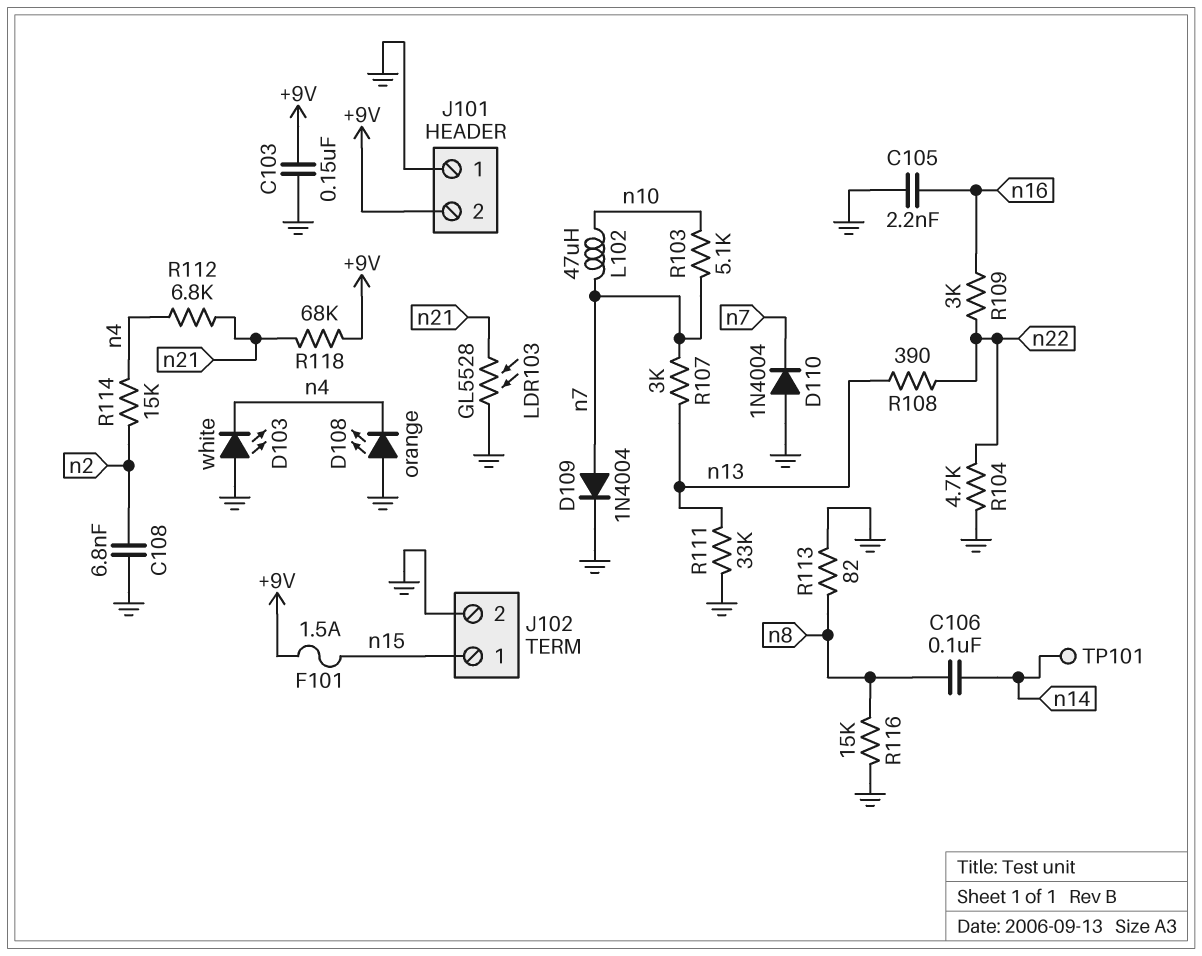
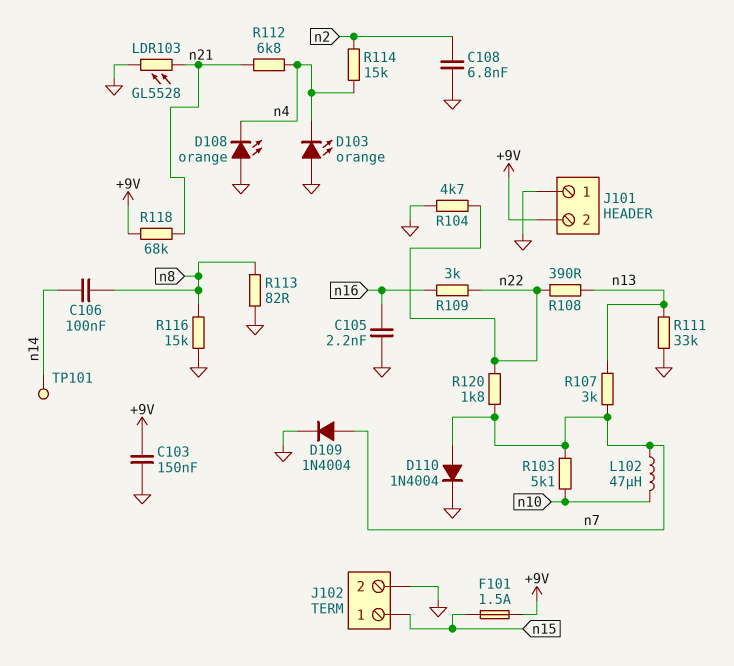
D103: LED white (A GND, K n4) -> LED orange (A GND, K n4)
D110: diode 1N4004 (A GND, K n7) -> diode 1N4004 (A n7, K GND)
R120: none -> 1.8k (n7, n22)

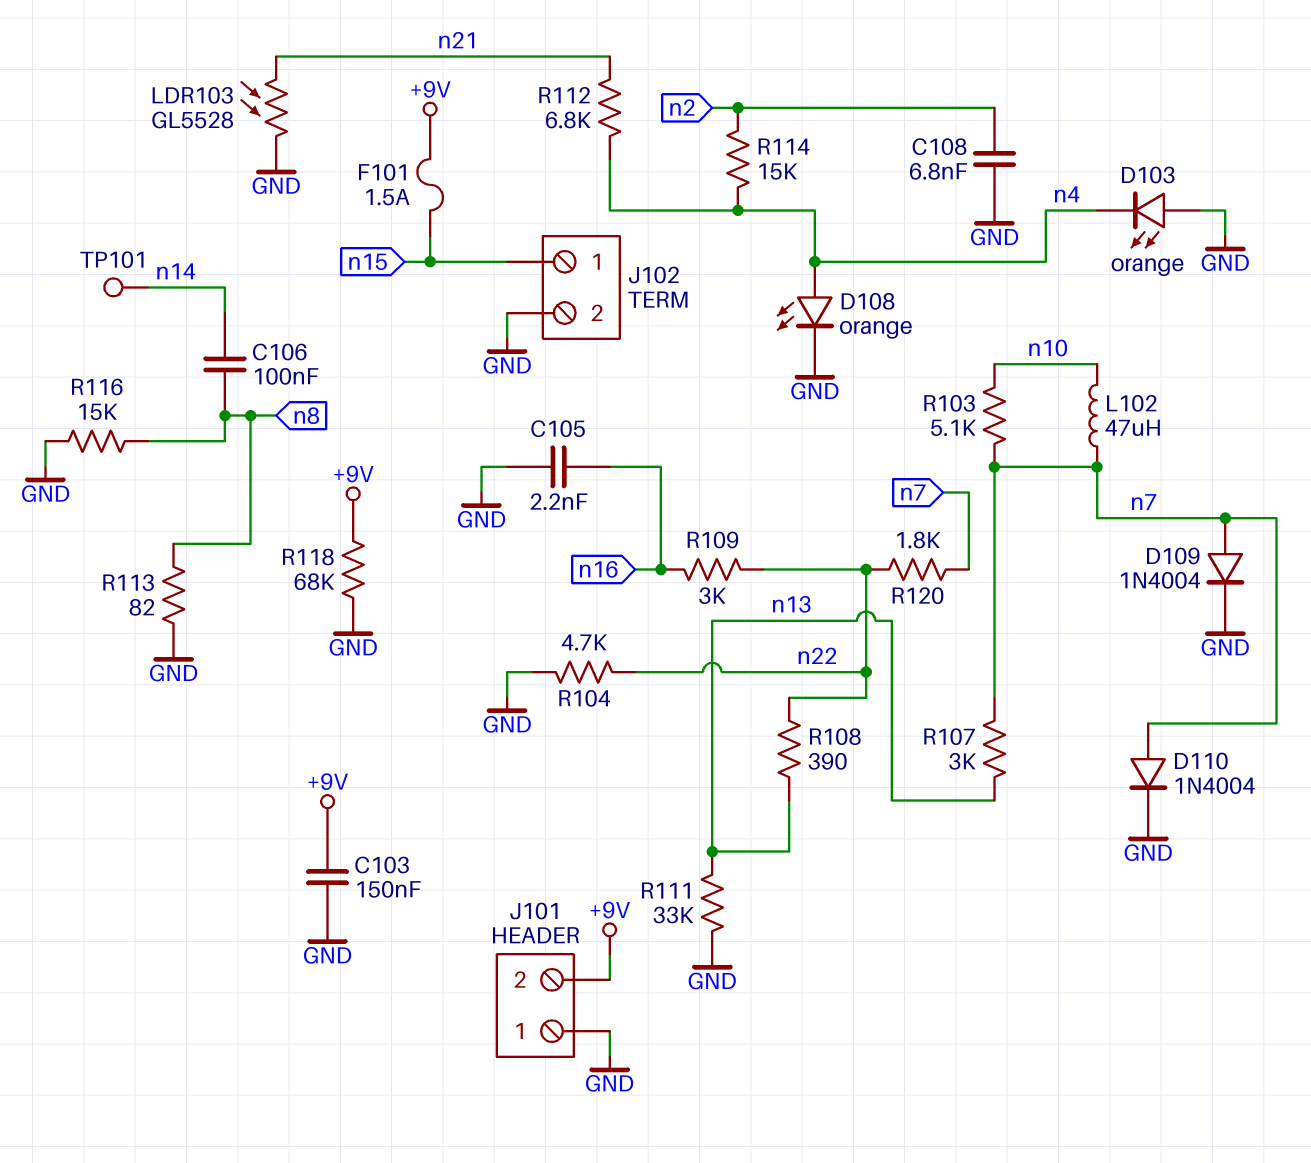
D108: LED orange (A GND, K n4) -> LED orange (A n4, K GND)
R118: 68k (+9V, n21) -> 68k (+9V, GND)

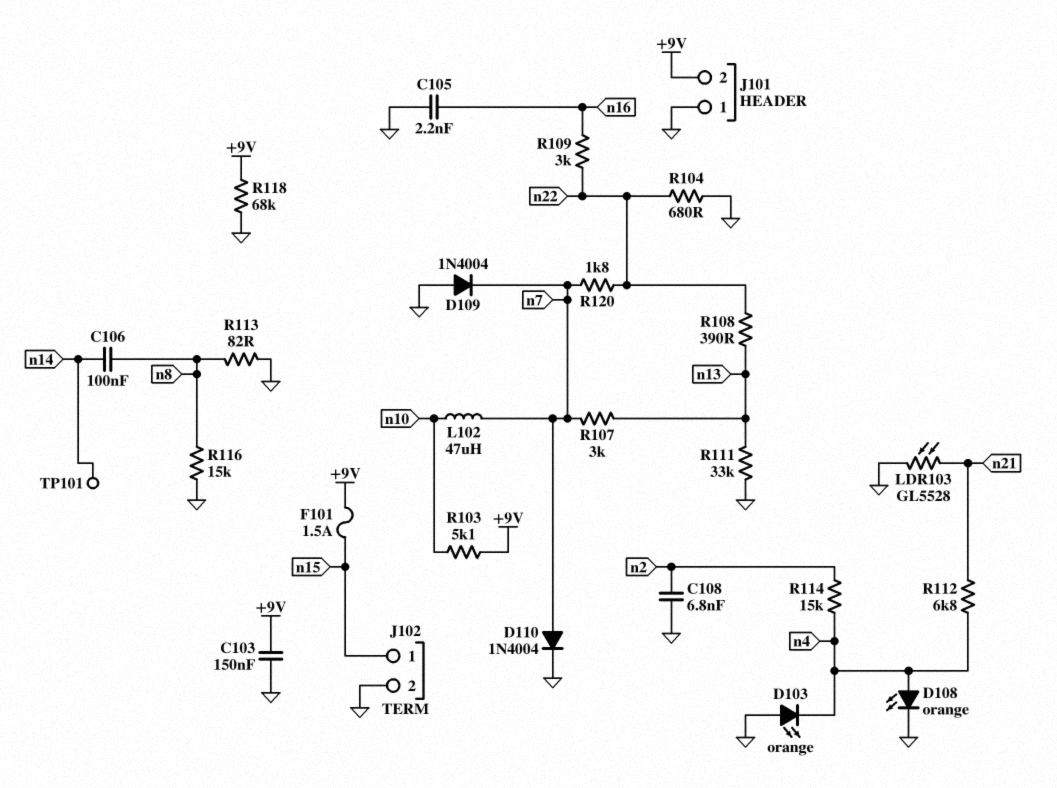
D109: diode 1N4004 (A n7, K GND) -> diode 1N4004 (A GND, K n7)
R103: 5.1k (n7, n10) -> 5.1k (+9V, n10)
R104: 4.7k (GND, n22) -> 680 (GND, n22)

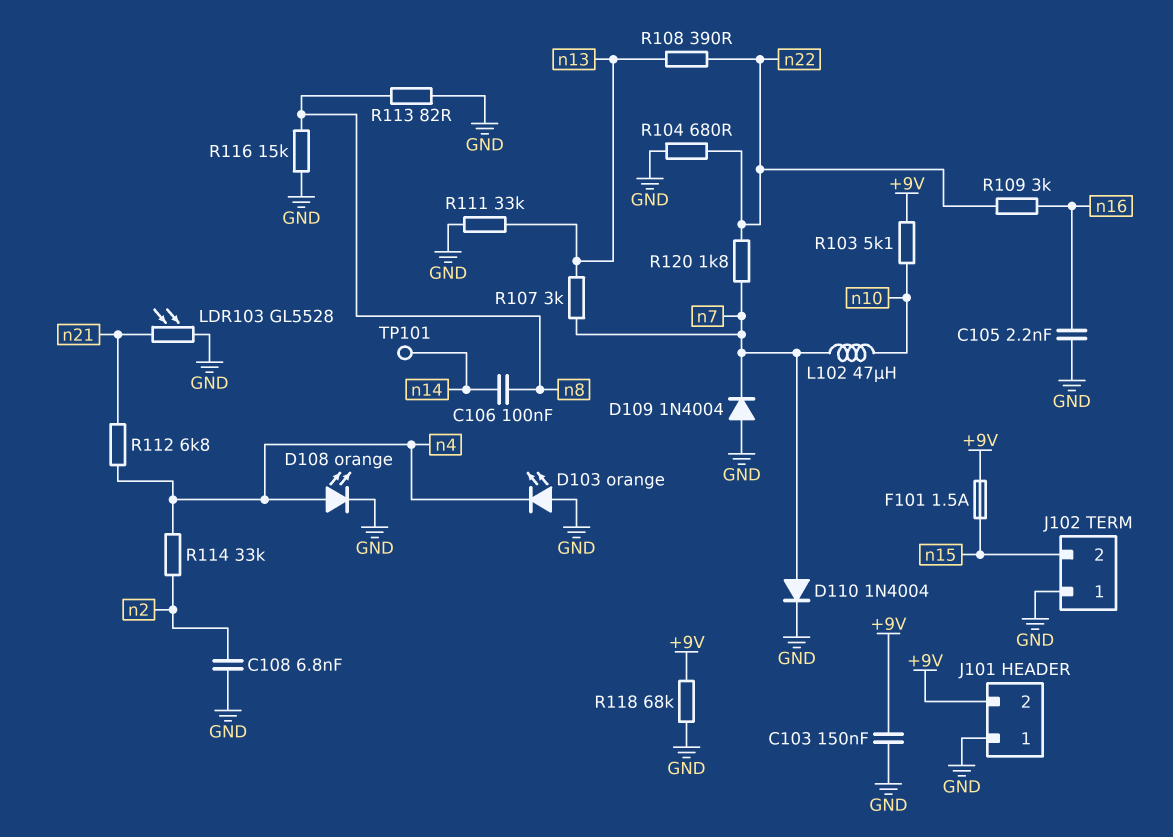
J102 pin 1: n15 -> GND
J102 pin 2: GND -> n15
R114: 15k (n2, n4) -> 33k (n2, n4)

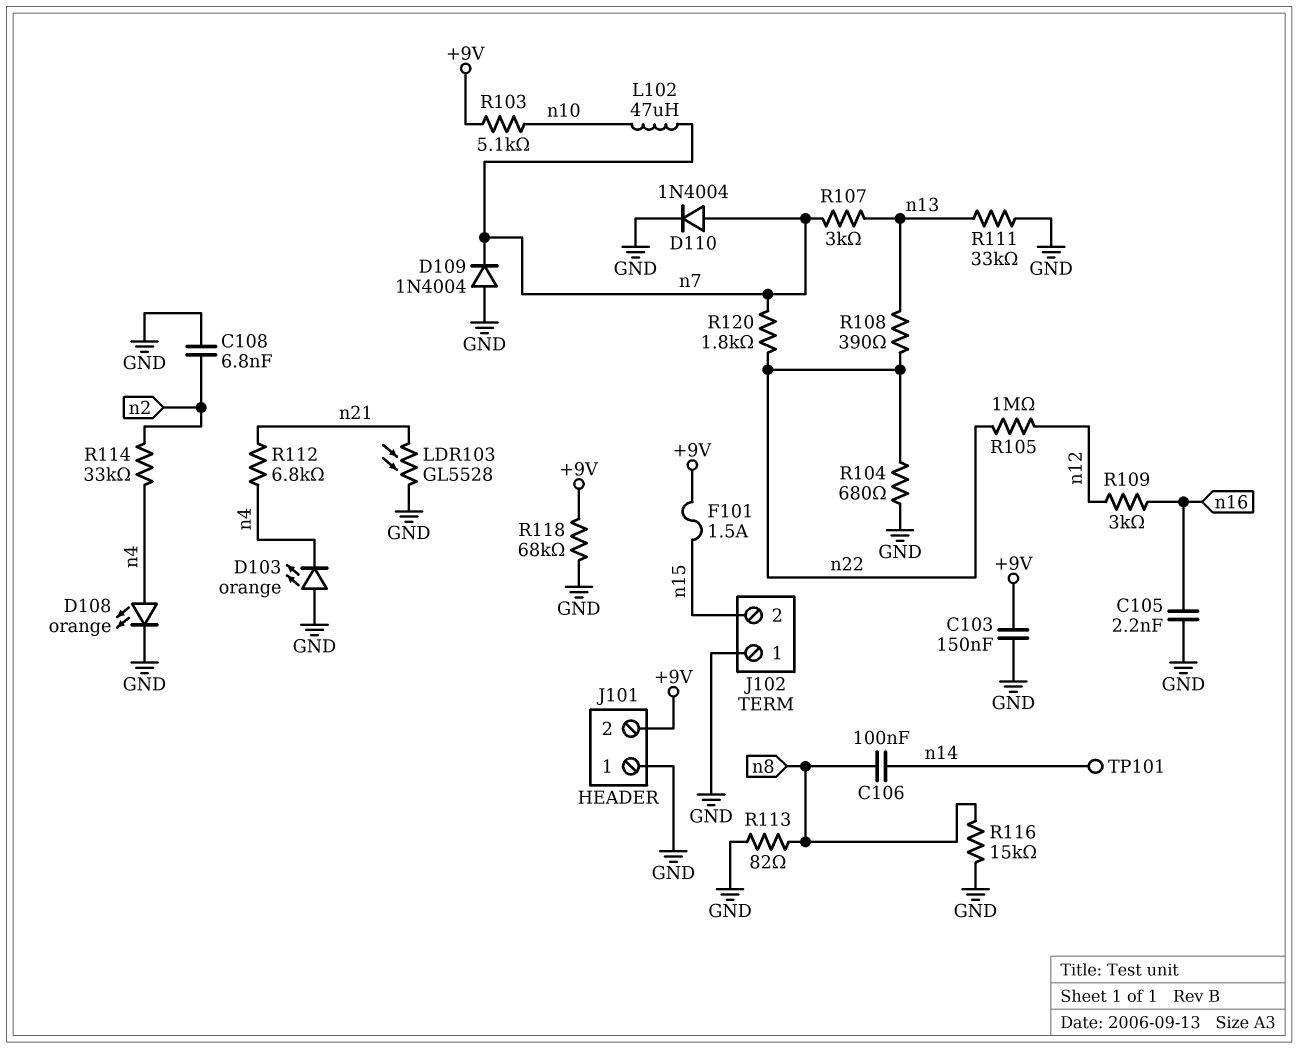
R105: none -> 1M (n12, n22)
R109: 3k (n16, n22) -> 3k (n12, n16)

